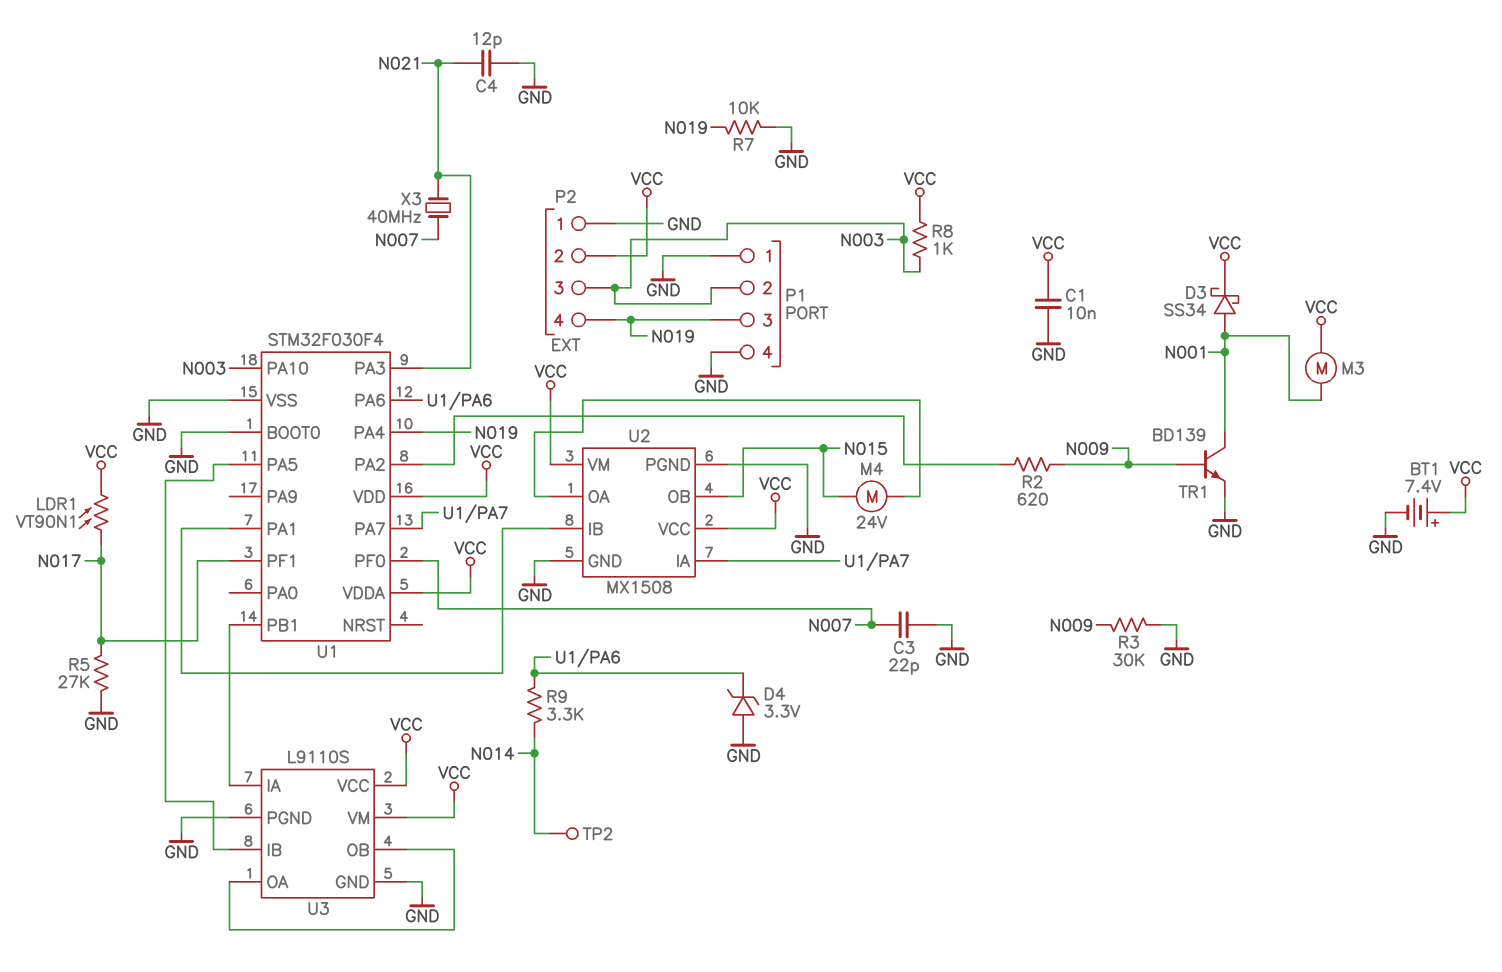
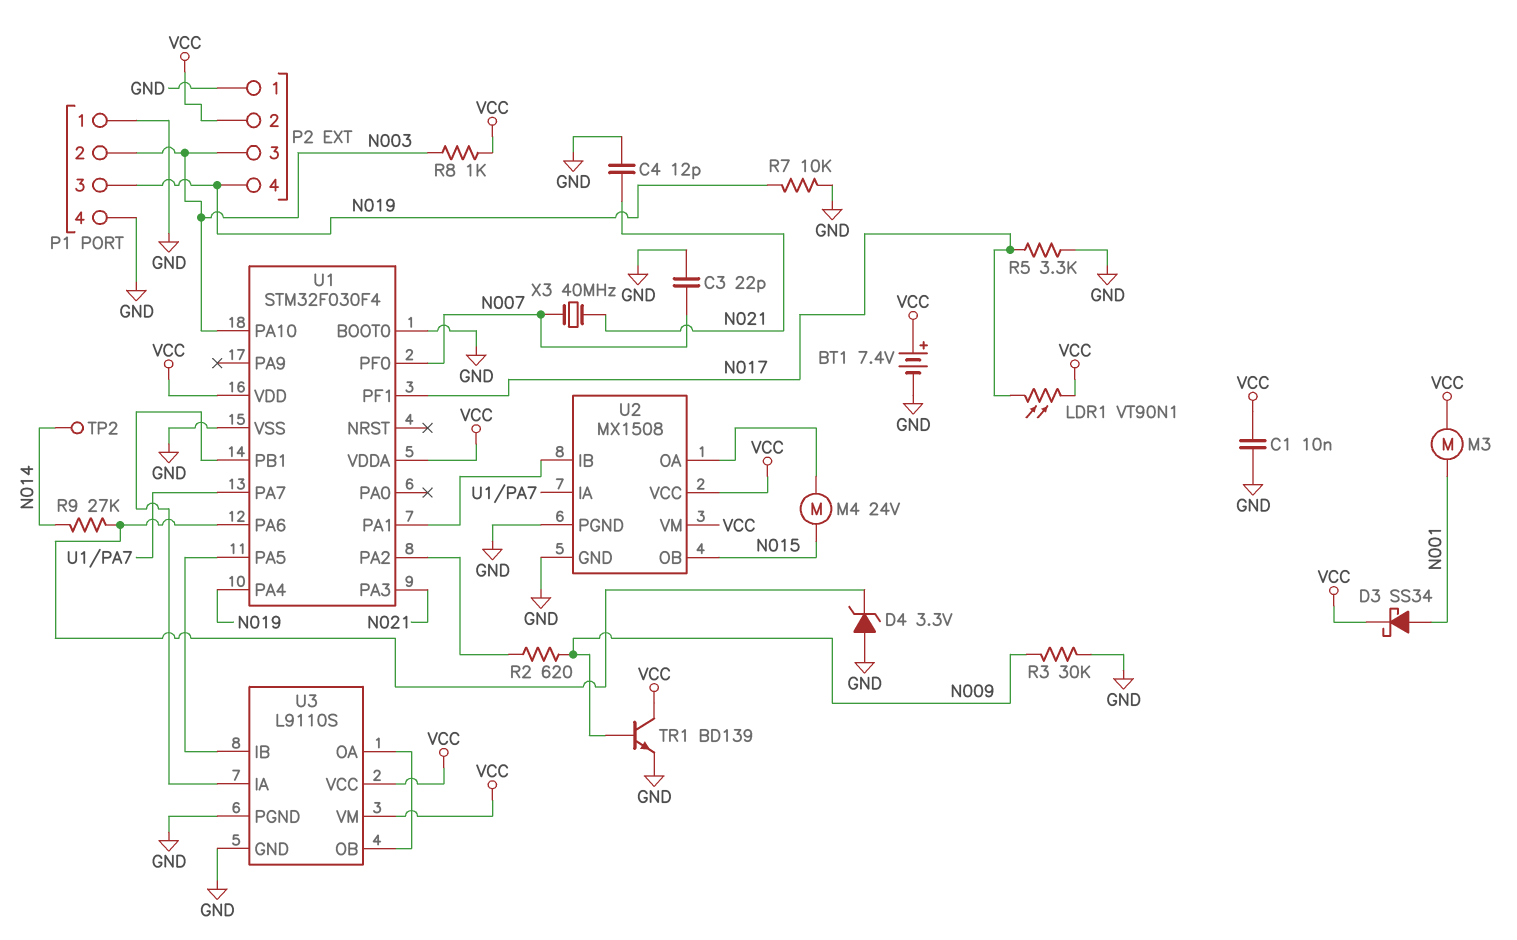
R5: 27k (GND, N017) -> 3.3k (GND, N017)
R9: 3.3k (N014, U1/PA6) -> 27k (N014, U1/PA6)
TR1: NPN BD139 (B N009, C N001, E GND) -> NPN BD139 (B N009, C VCC, E GND)

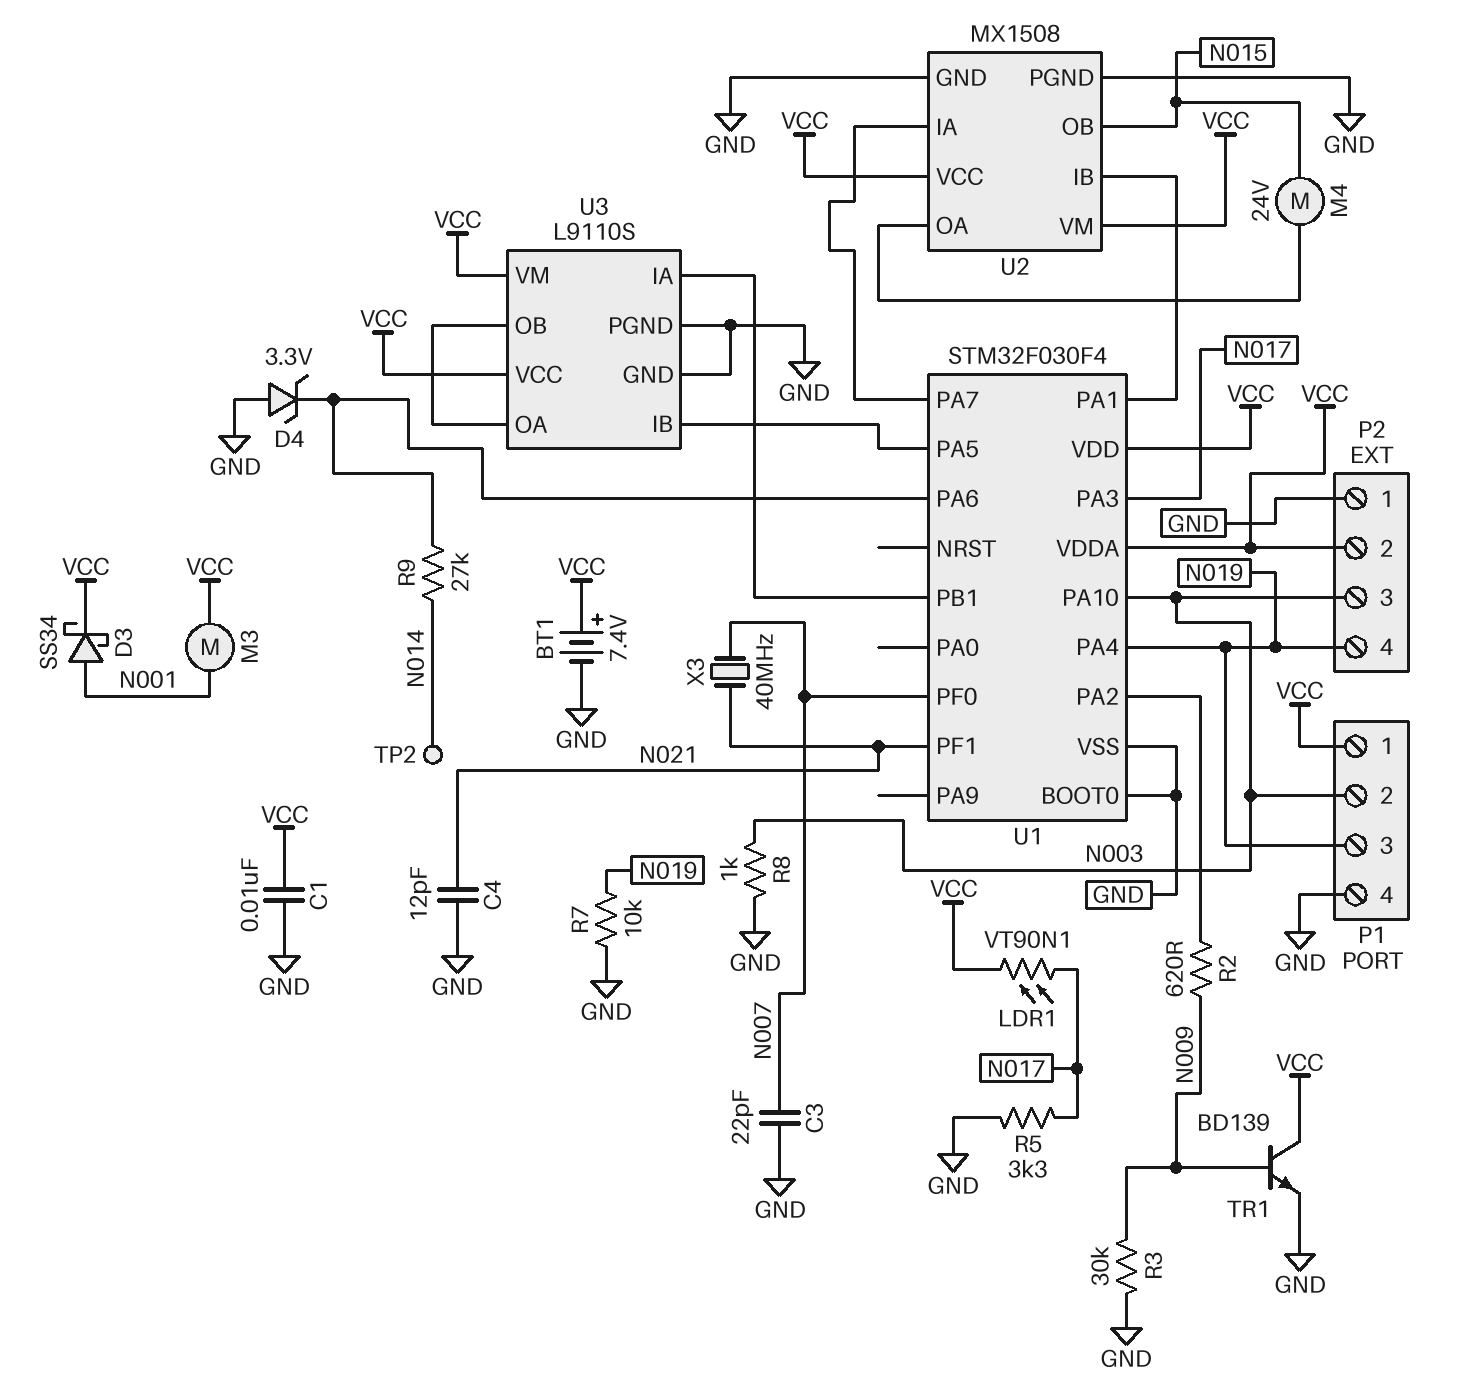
P1 pin 1: GND -> VCC
R8: 1k (N003, VCC) -> 1k (GND, N003)
U1 pin PA3: N021 -> N017
U1 pin PF1: N017 -> N021

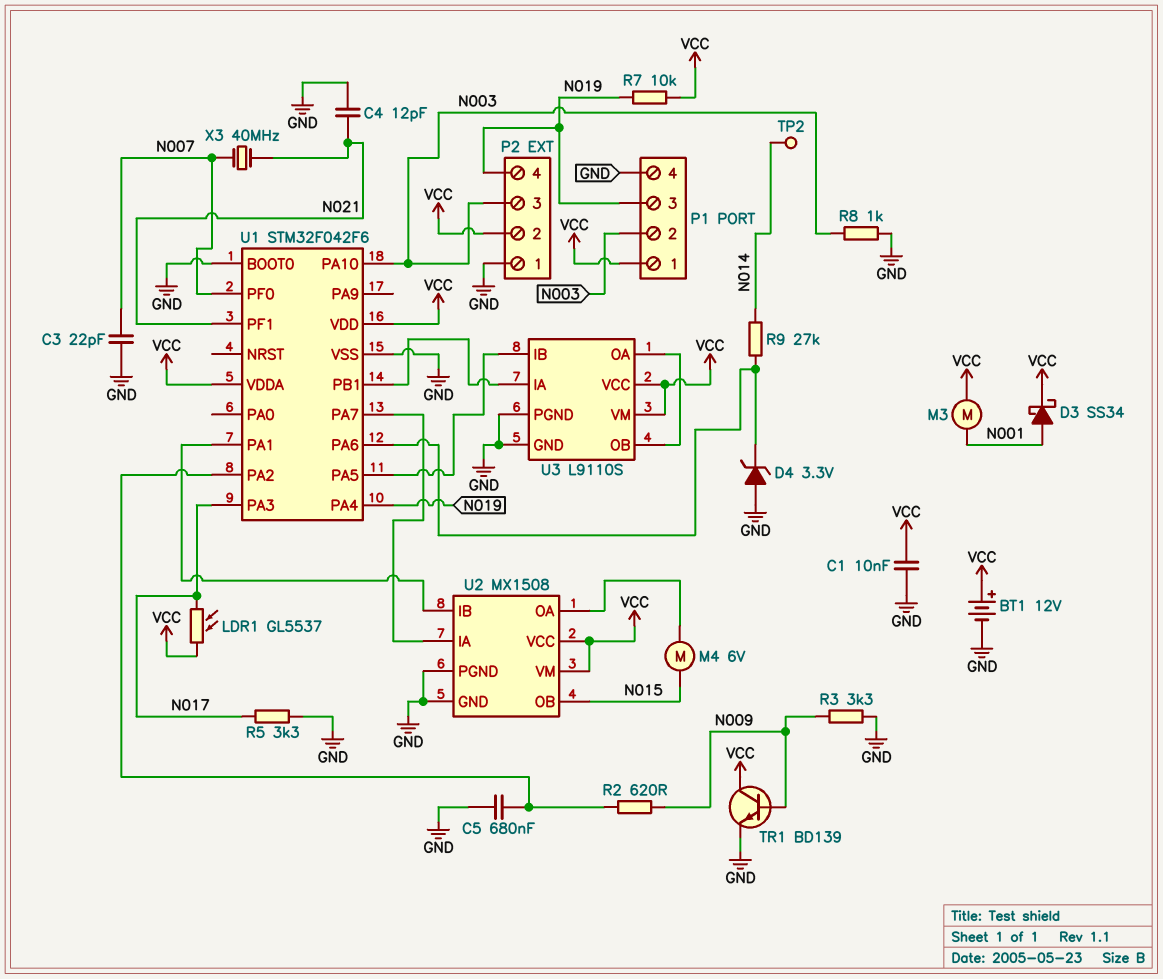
BT1: 7.4V (plus VCC, minus GND) -> 12V (plus VCC, minus GND)
C5: none -> 680nF (GND, U1/PA2)
LDR1: VT90N1 (N017, VCC) -> GL5537 (N017, VCC)
M4: motor 24V (N015, U2/OA) -> motor 6V (N015, U2/OA)
R3: 30k (GND, N009) -> 3.3k (GND, N009)
R7: 10k (GND, N019) -> 10k (N019, VCC)
U1: STM32F030F4 -> STM32F042F6

